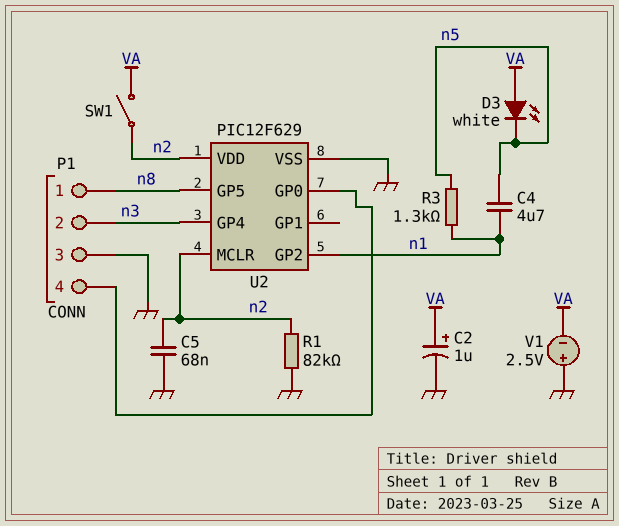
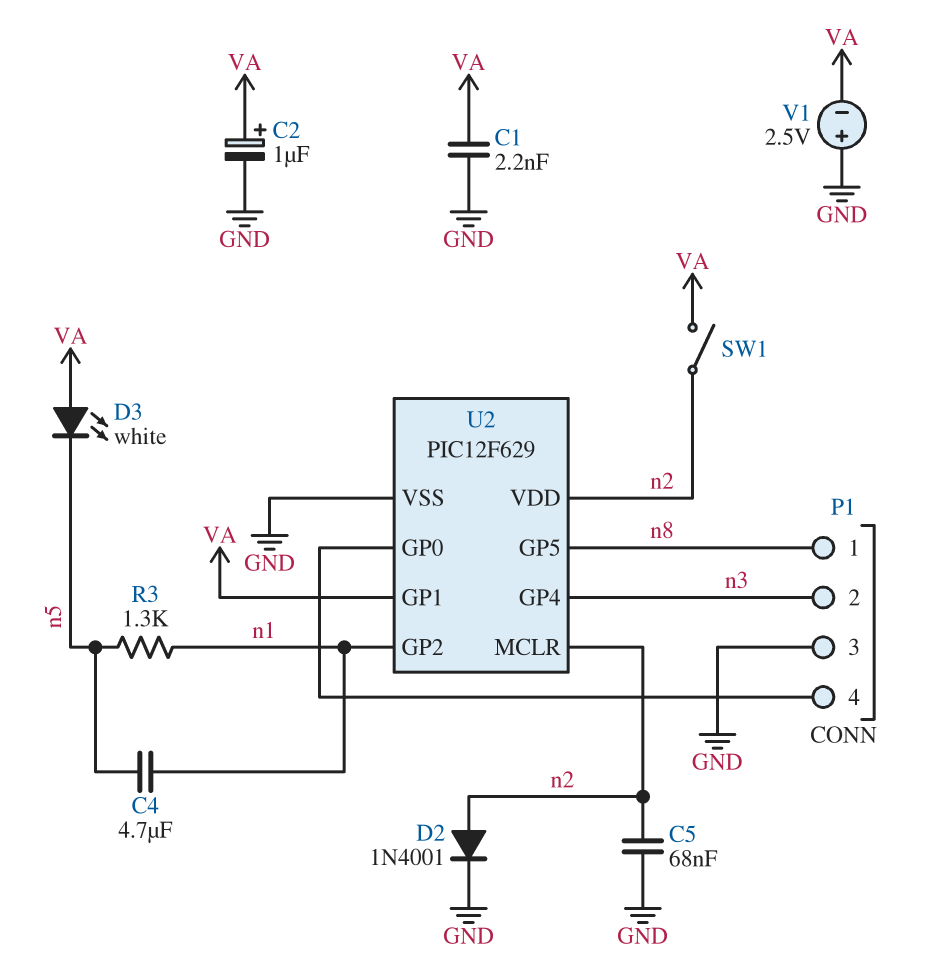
C1: none -> 2.2nF (GND, VA)
D2: none -> diode 1N4001 (A n2, K GND)
R1: 82k (GND, n2) -> none
U2 pin GP1: none -> VA

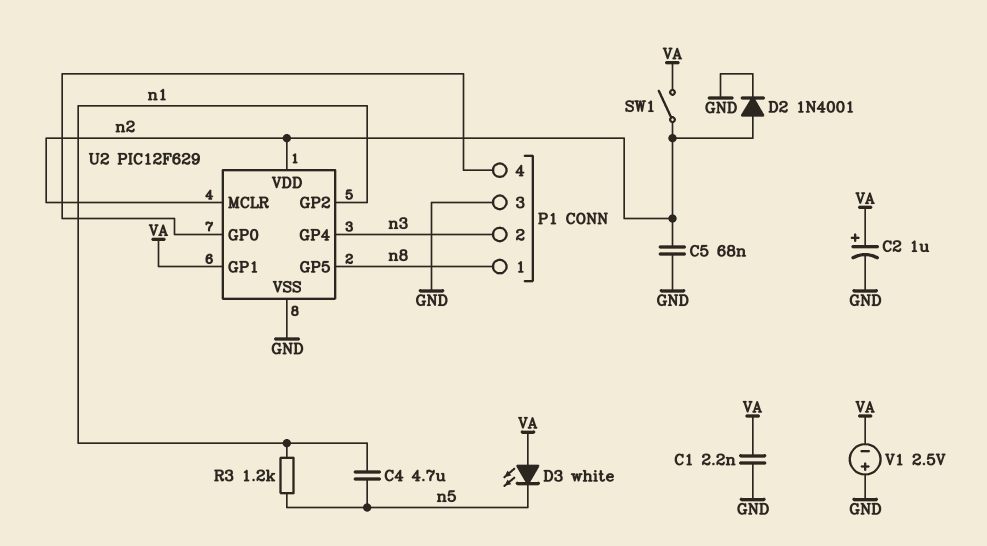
R3: 1.3k (n1, n5) -> 1.2k (n1, n5)

